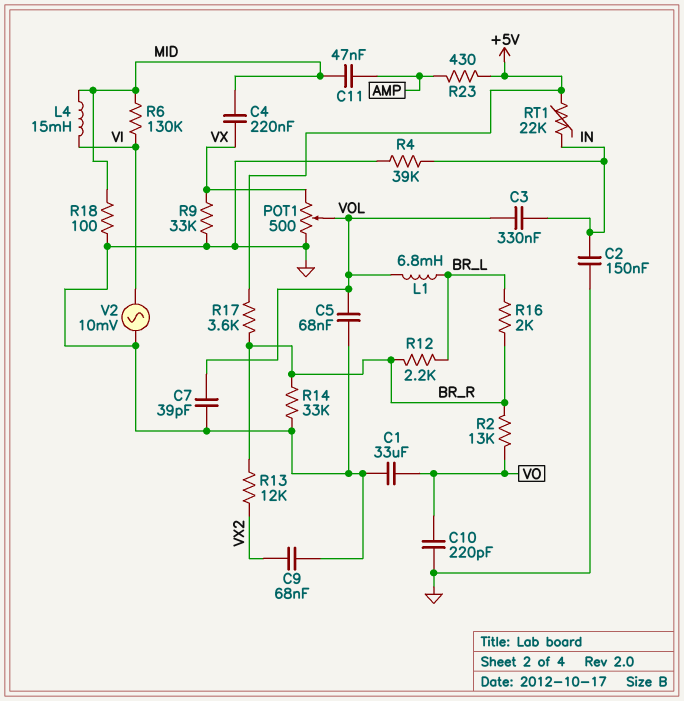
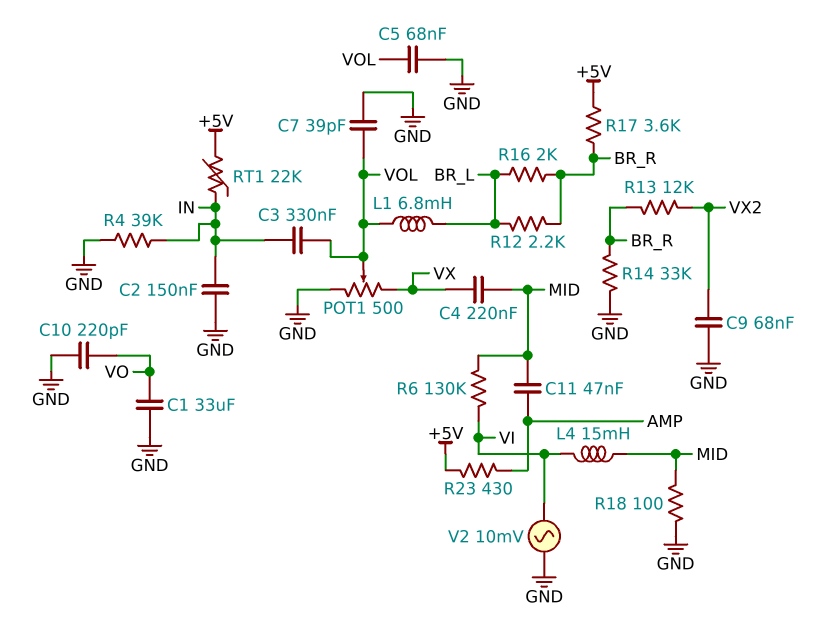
R2: 13k (BR_R, VO) -> none
R9: 33k (GND, VX) -> none

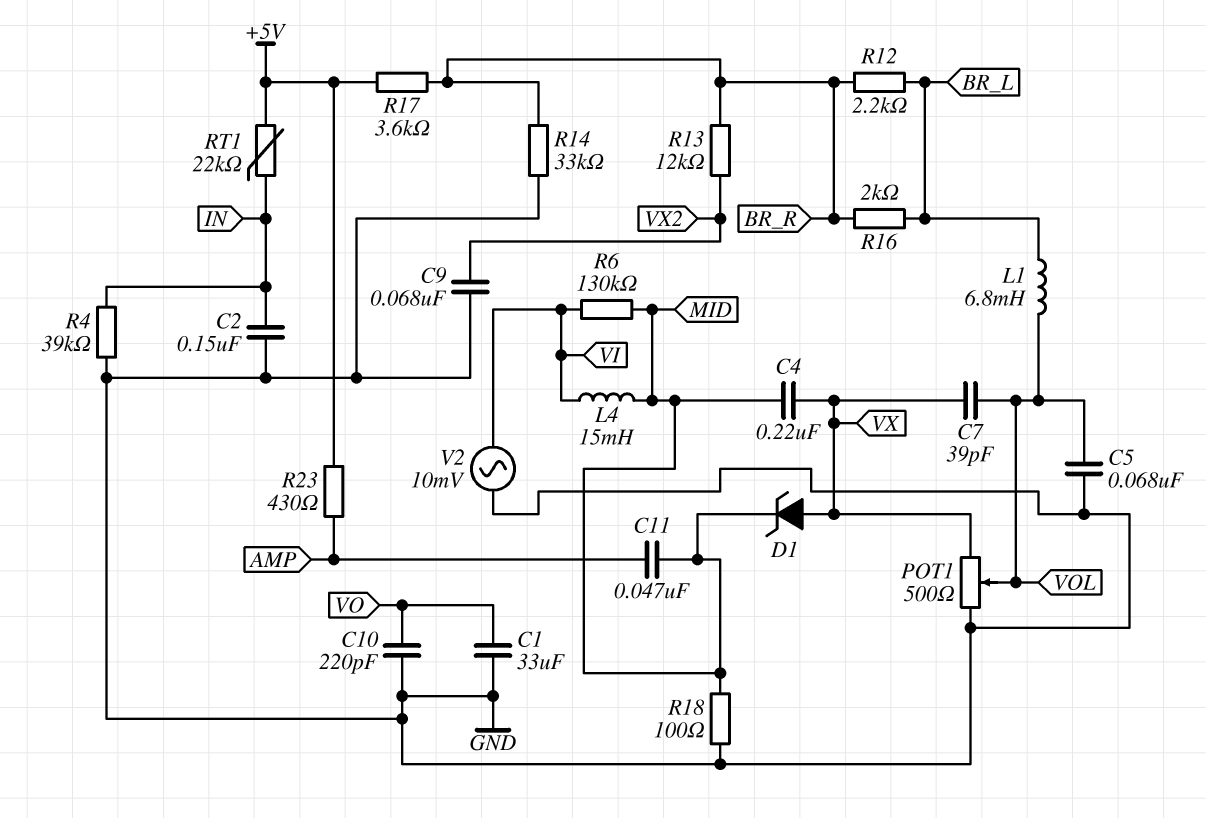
C3: 330nF (IN, VOL) -> none
C7: 39pF (GND, VOL) -> 39pF (VOL, VX)
D1: none -> zener (A VX, K MID)

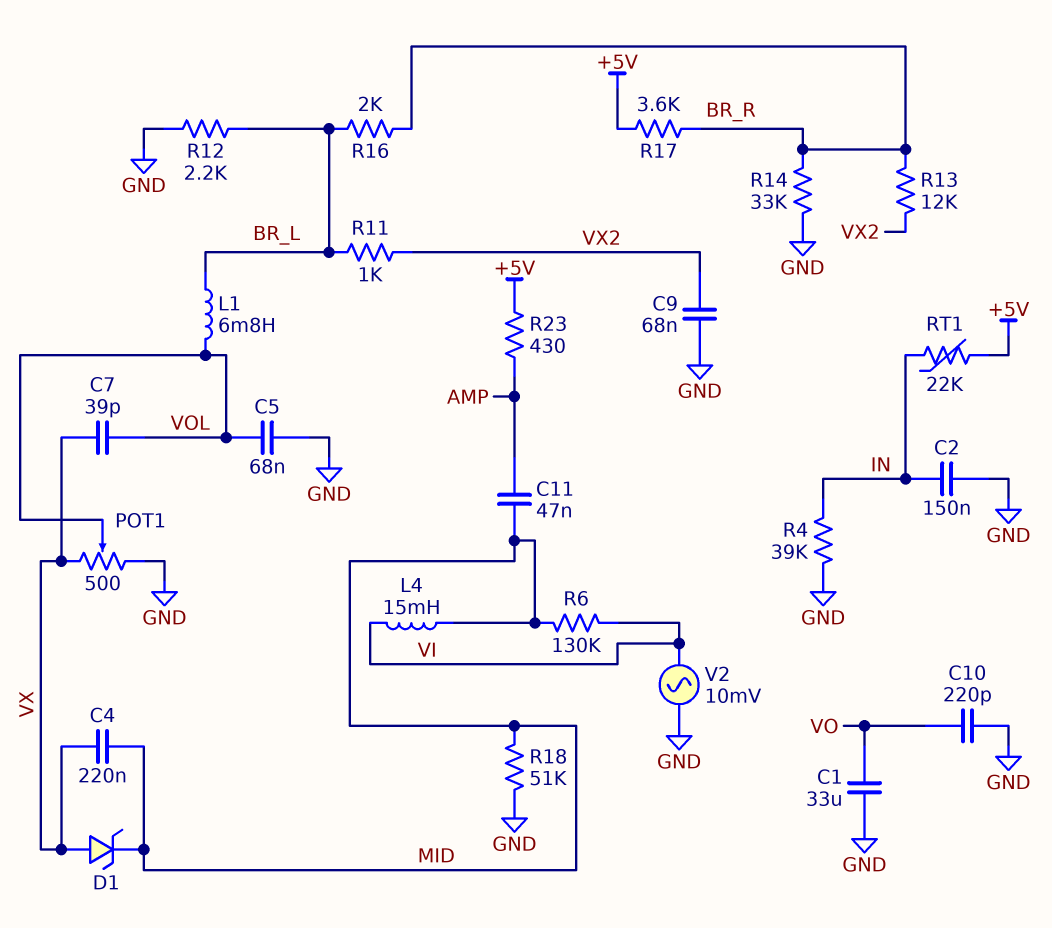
R11: none -> 1k (BR_L, VX2)
R12: 2.2k (BR_L, BR_R) -> 2.2k (BR_L, GND)
R18: 100 (GND, MID) -> 51k (GND, MID)

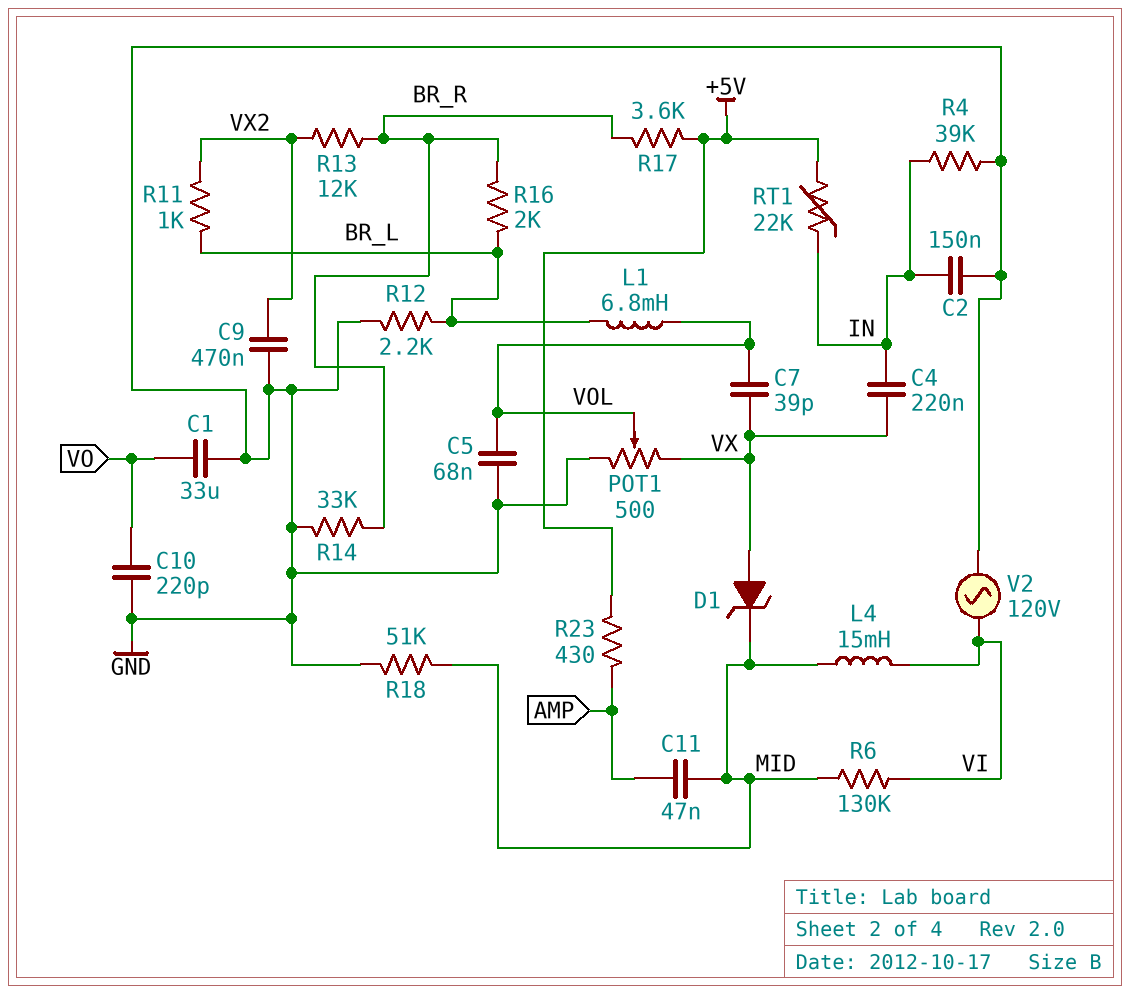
C4: 220nF (MID, VX) -> 220nF (IN, VX)
C9: 68nF (GND, VX2) -> 470nF (GND, VX2)
V2: AC 10mV (GND, VI) -> AC 120V (GND, VI)

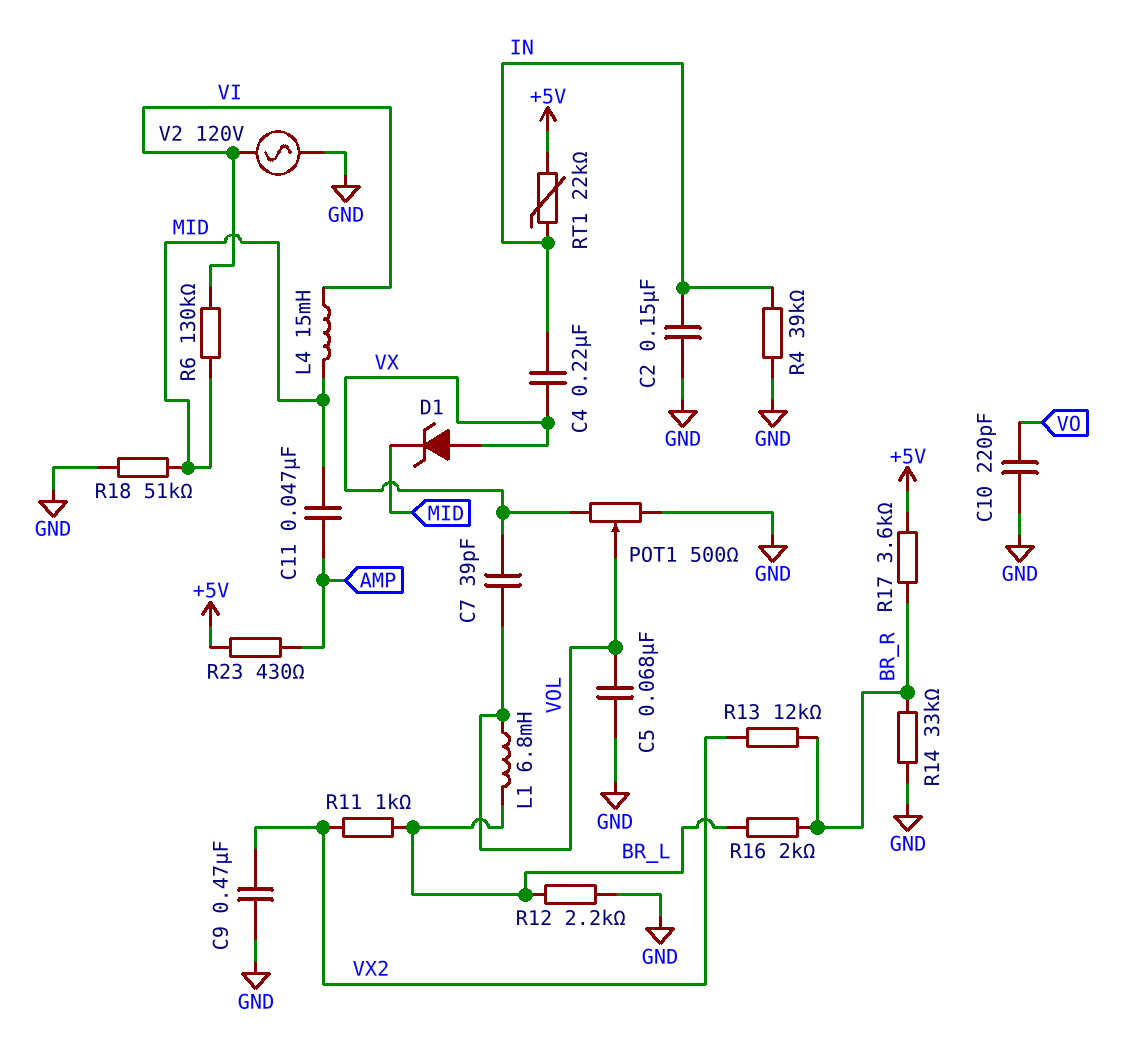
C1: 33uF (GND, VO) -> none

